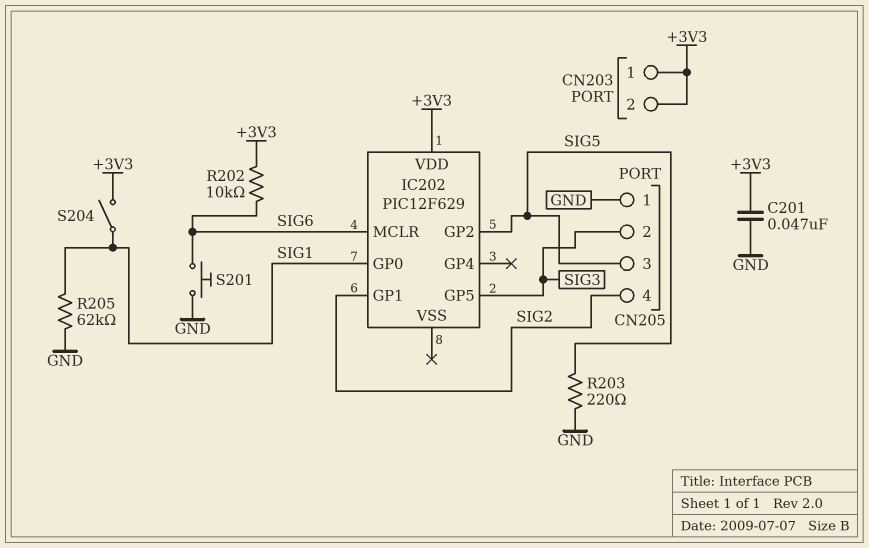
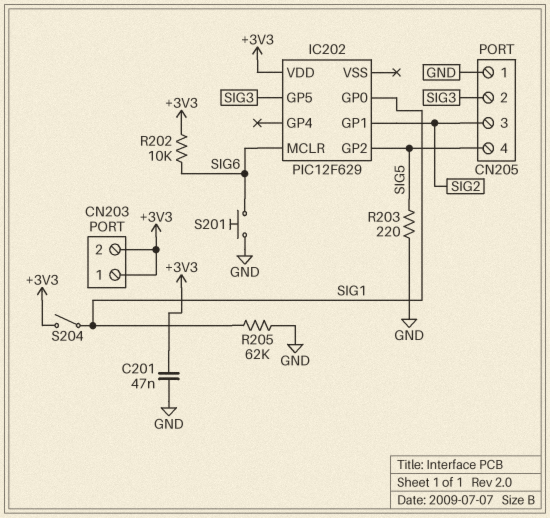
CN205 pin 3: SIG5 -> SIG2
CN205 pin 4: SIG2 -> SIG5

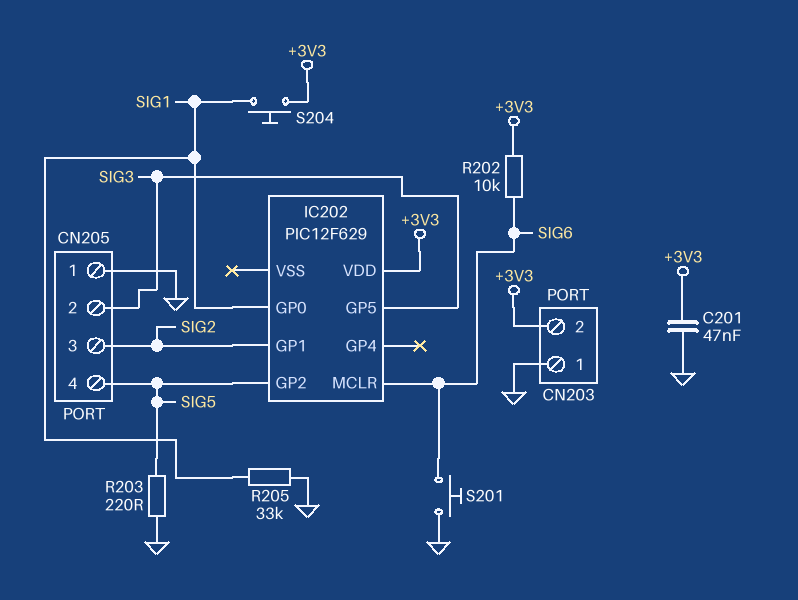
CN203 pin 1: +3V3 -> GND
R205: 62k (GND, SIG1) -> 33k (GND, SIG1)
S204: switch (+3V3, SIG1) -> button (+3V3, SIG1)

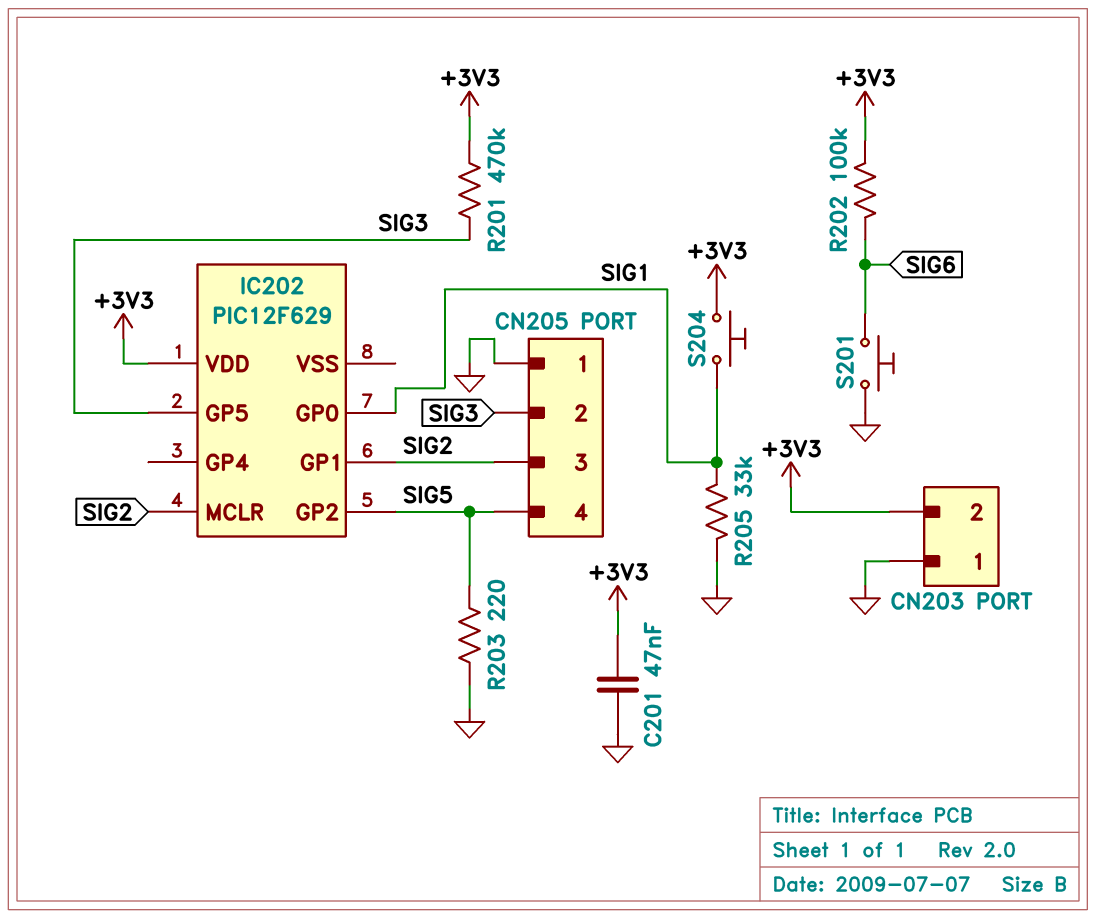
IC202 pin MCLR: SIG6 -> SIG2
R201: none -> 470k (+3V3, SIG3)
R202: 10k (+3V3, SIG6) -> 100k (+3V3, SIG6)

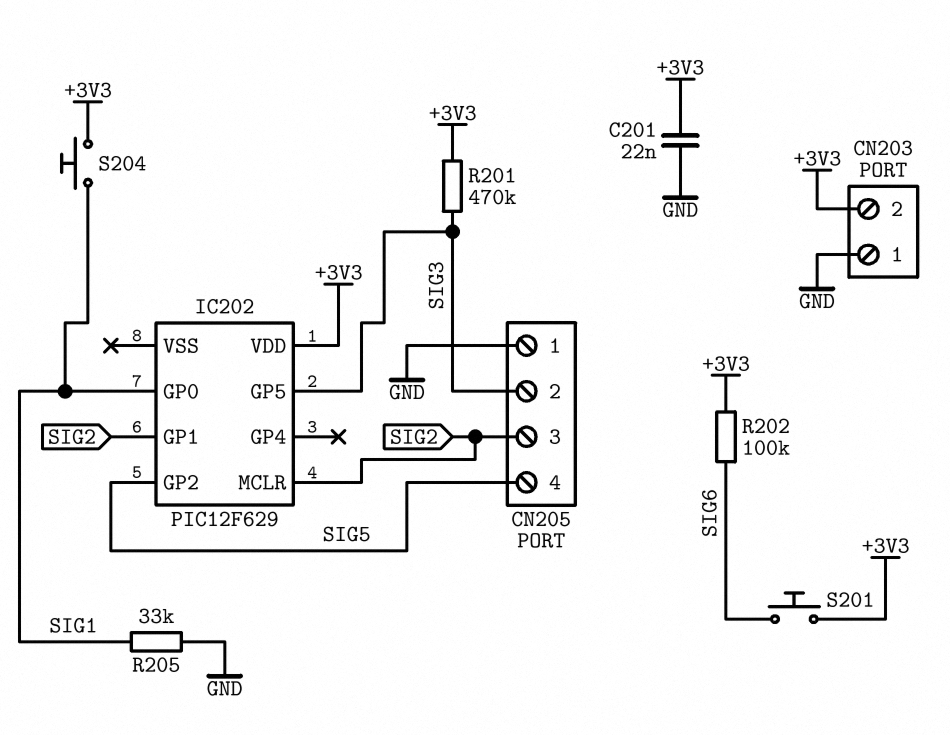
C201: 47nF (+3V3, GND) -> 22nF (+3V3, GND)
R203: 220 (GND, SIG5) -> none
S201: button (GND, SIG6) -> button (+3V3, SIG6)

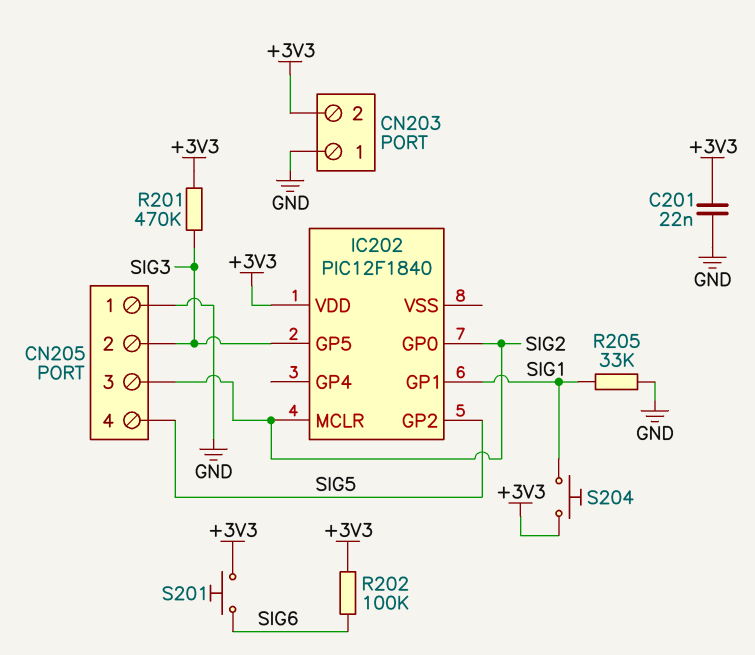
IC202: PIC12F629 -> PIC12F1840
IC202 pin GP0: SIG1 -> SIG2
IC202 pin GP1: SIG2 -> SIG1

